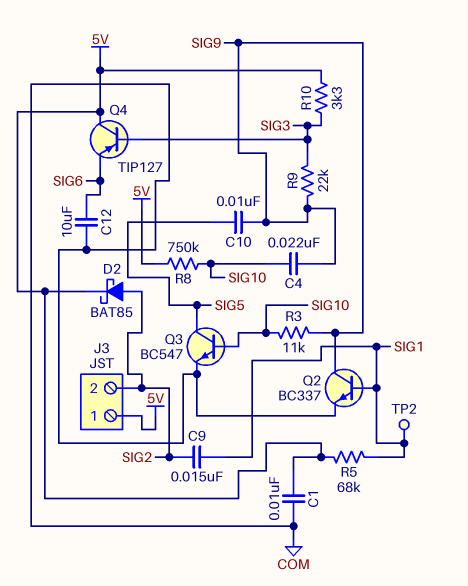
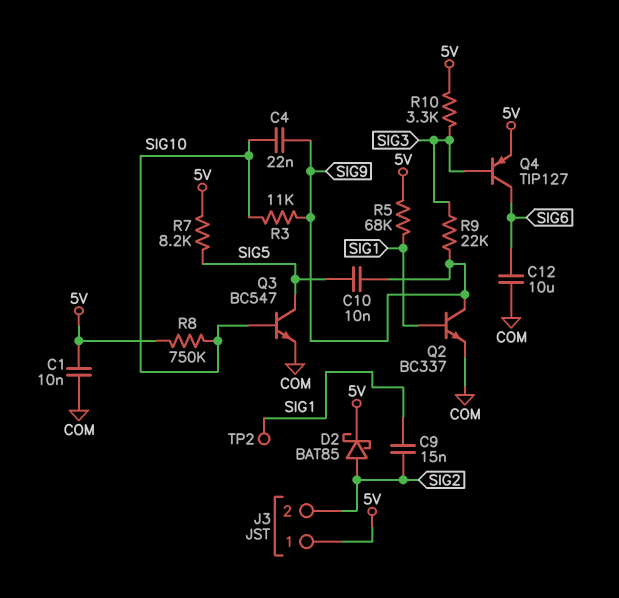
Q4: PNP TIP127 (B SIG3, C 5V, E SIG6) -> PNP TIP127 (B SIG3, C SIG6, E 5V)
R7: none -> 8.2k (5V, SIG5)

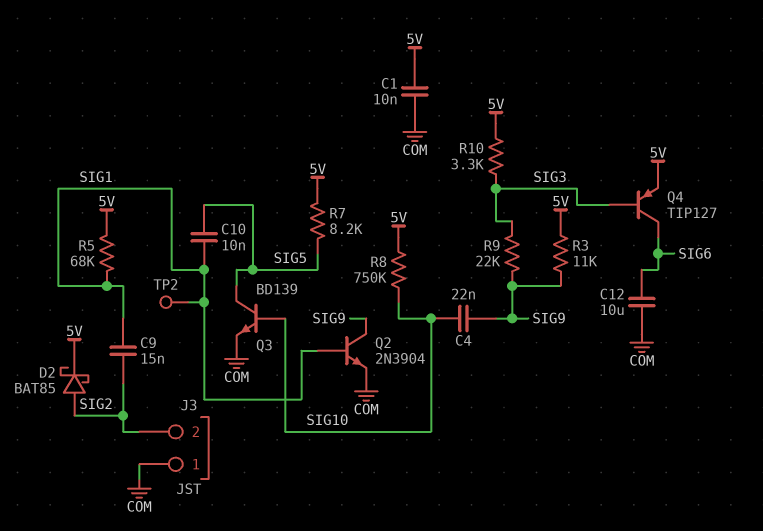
C10: 10nF (SIG5, SIG9) -> 10nF (SIG1, SIG5)
J3 pin 1: 5V -> COM
Q2: NPN BC337 (B SIG1, C SIG9, E COM) -> NPN 2N3904 (B SIG1, C SIG9, E COM)
Q3: NPN BC547 (B SIG10, C SIG5, E COM) -> NPN BD139 (B SIG10, C SIG5, E COM)
R3: 11k (SIG9, SIG10) -> 11k (5V, SIG9)

